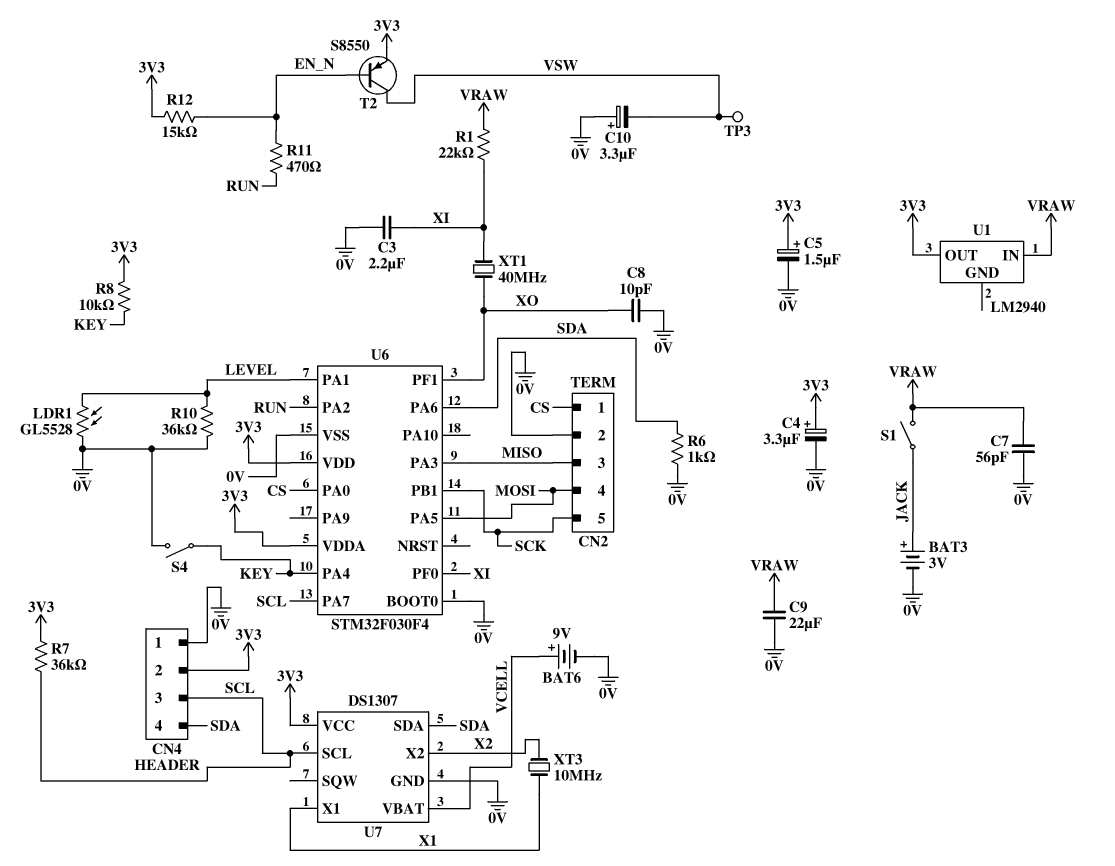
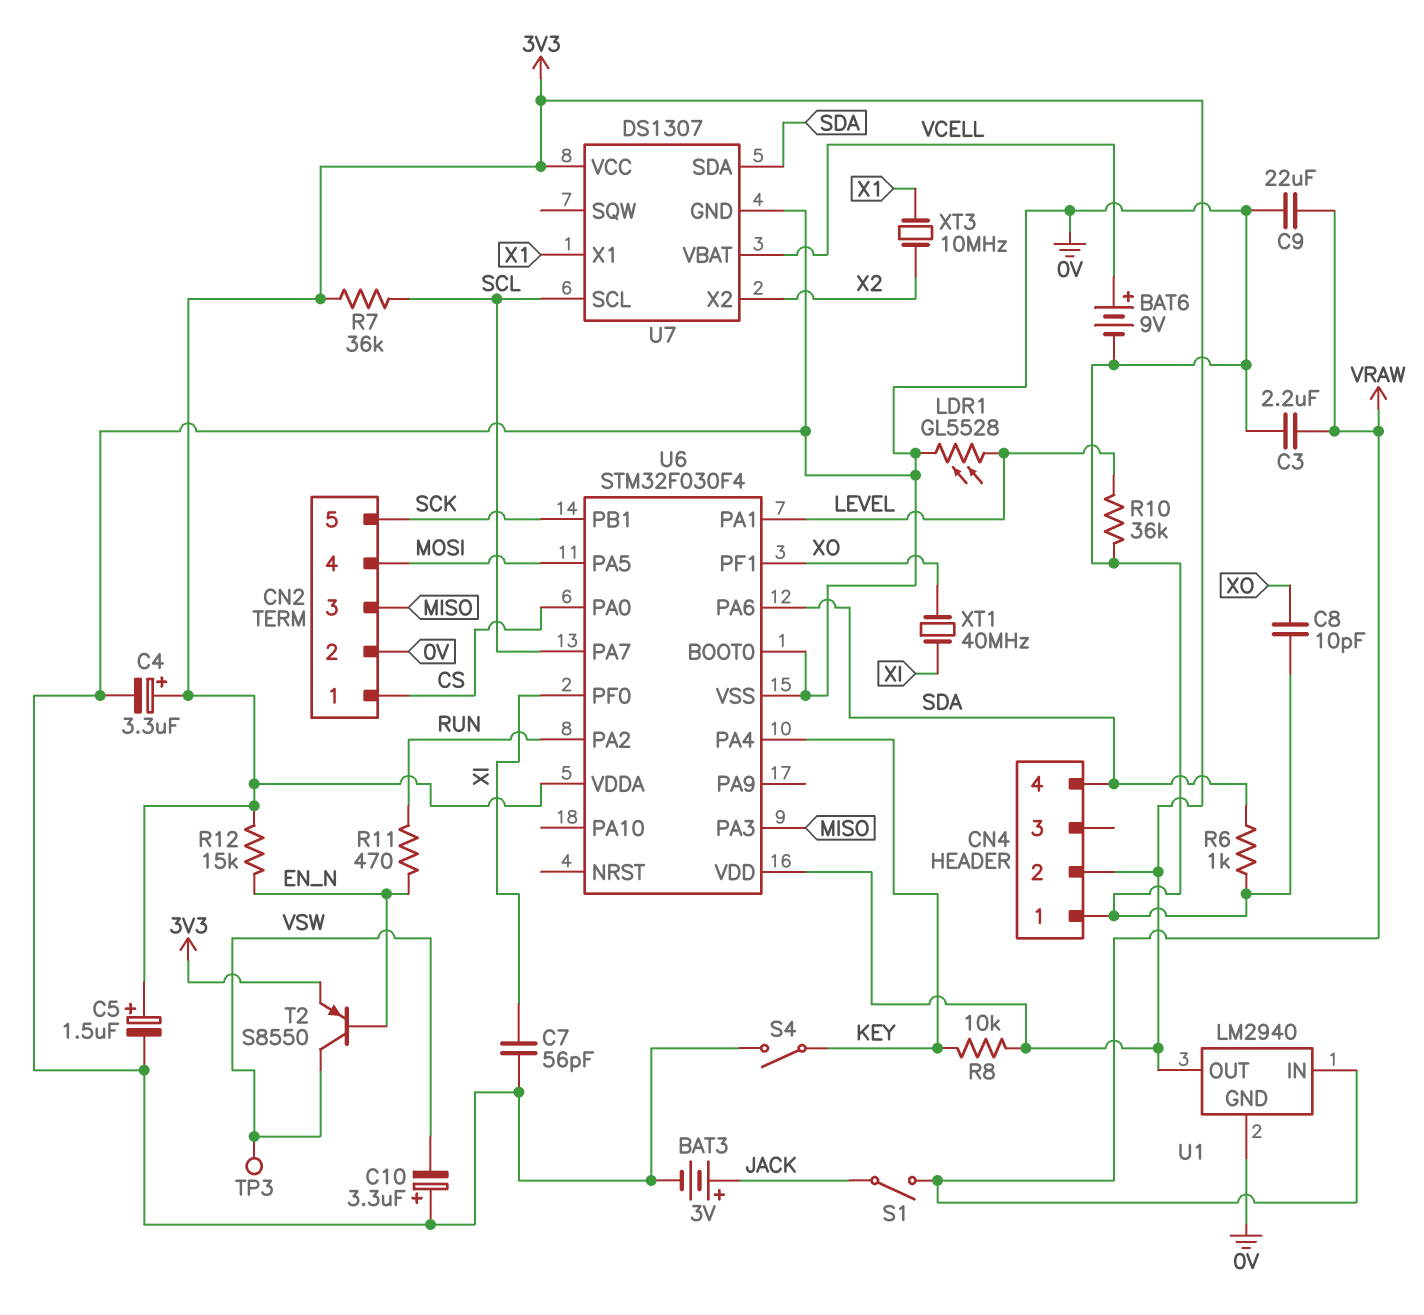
C3: 2.2uF (0V, XI) -> 2.2uF (0V, VRAW)
C7: 56pF (0V, VRAW) -> 56pF (0V, XI)
CN4 pin 3: SCL -> none
R1: 22k (VRAW, XI) -> none
U1 pin GND: none -> 0V

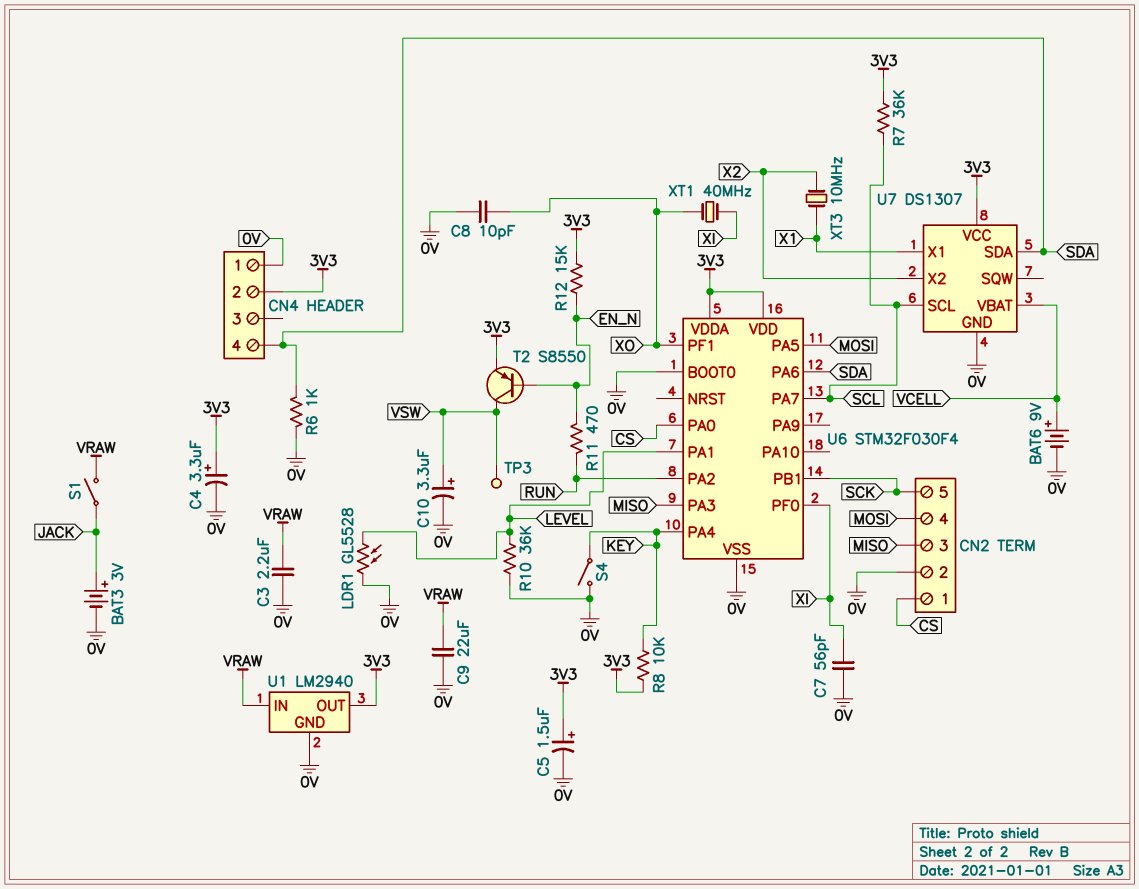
C10: 3.3uF (plus 0V, minus VSW) -> 3.3uF (plus VSW, minus 0V)

